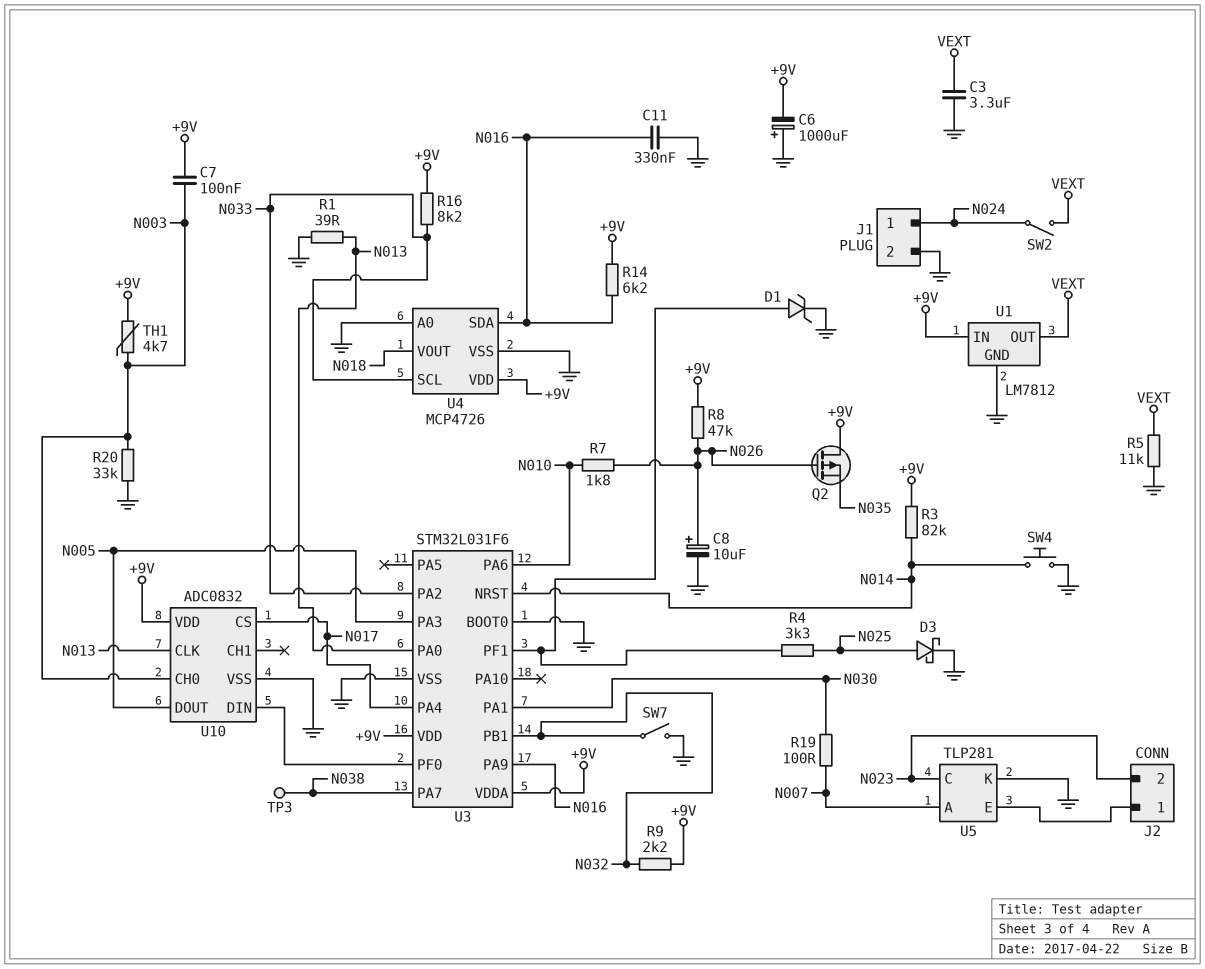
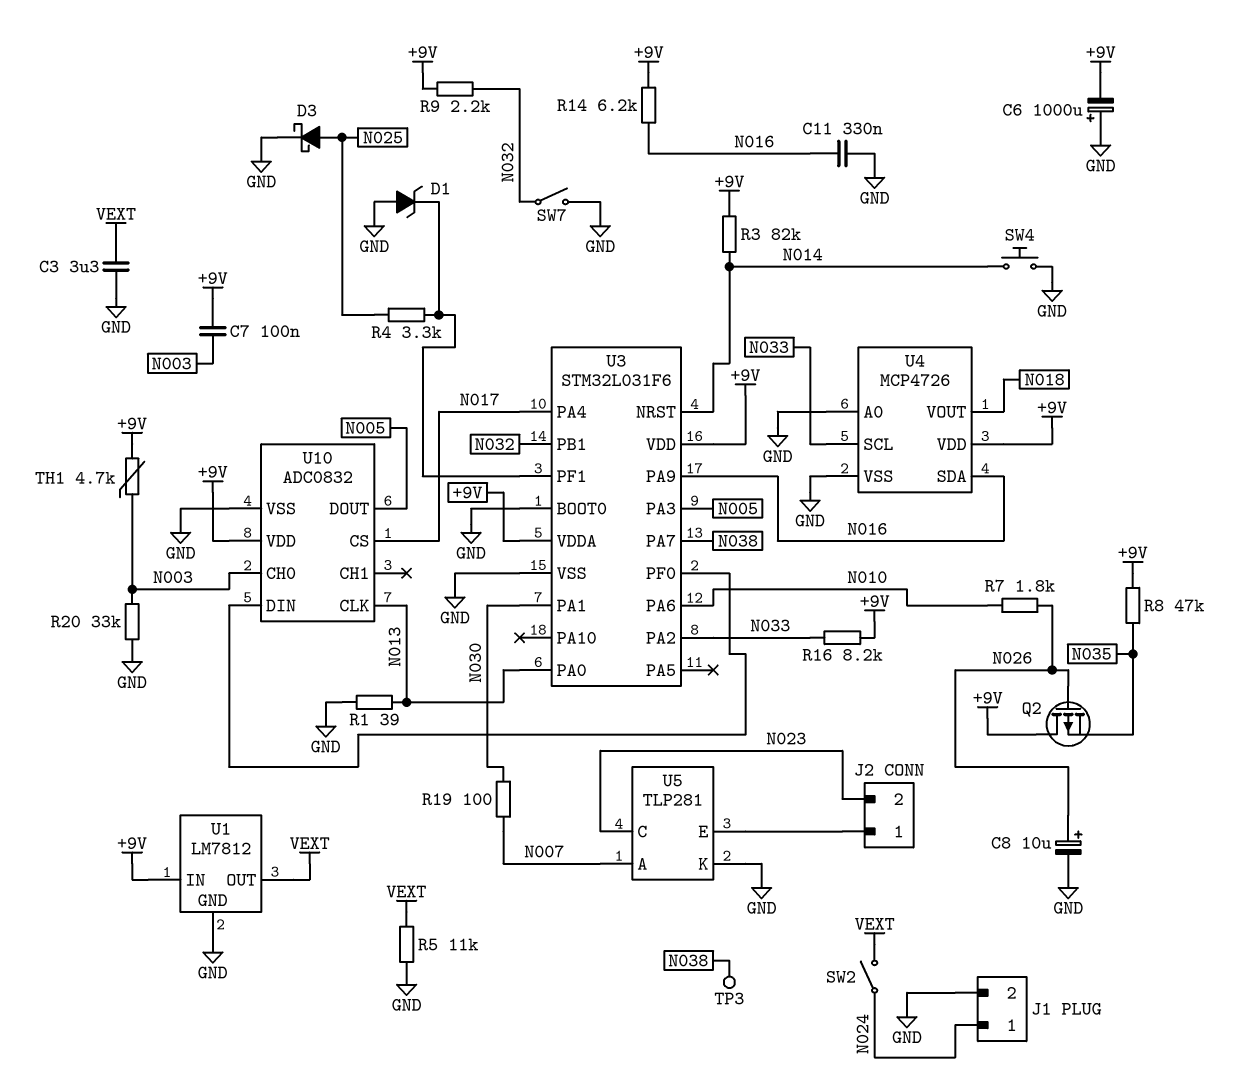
D1: zener (A U3/PF1, K GND) -> zener (A GND, K U3/PF1)
R8: 47k (+9V, N026) -> 47k (+9V, N035)

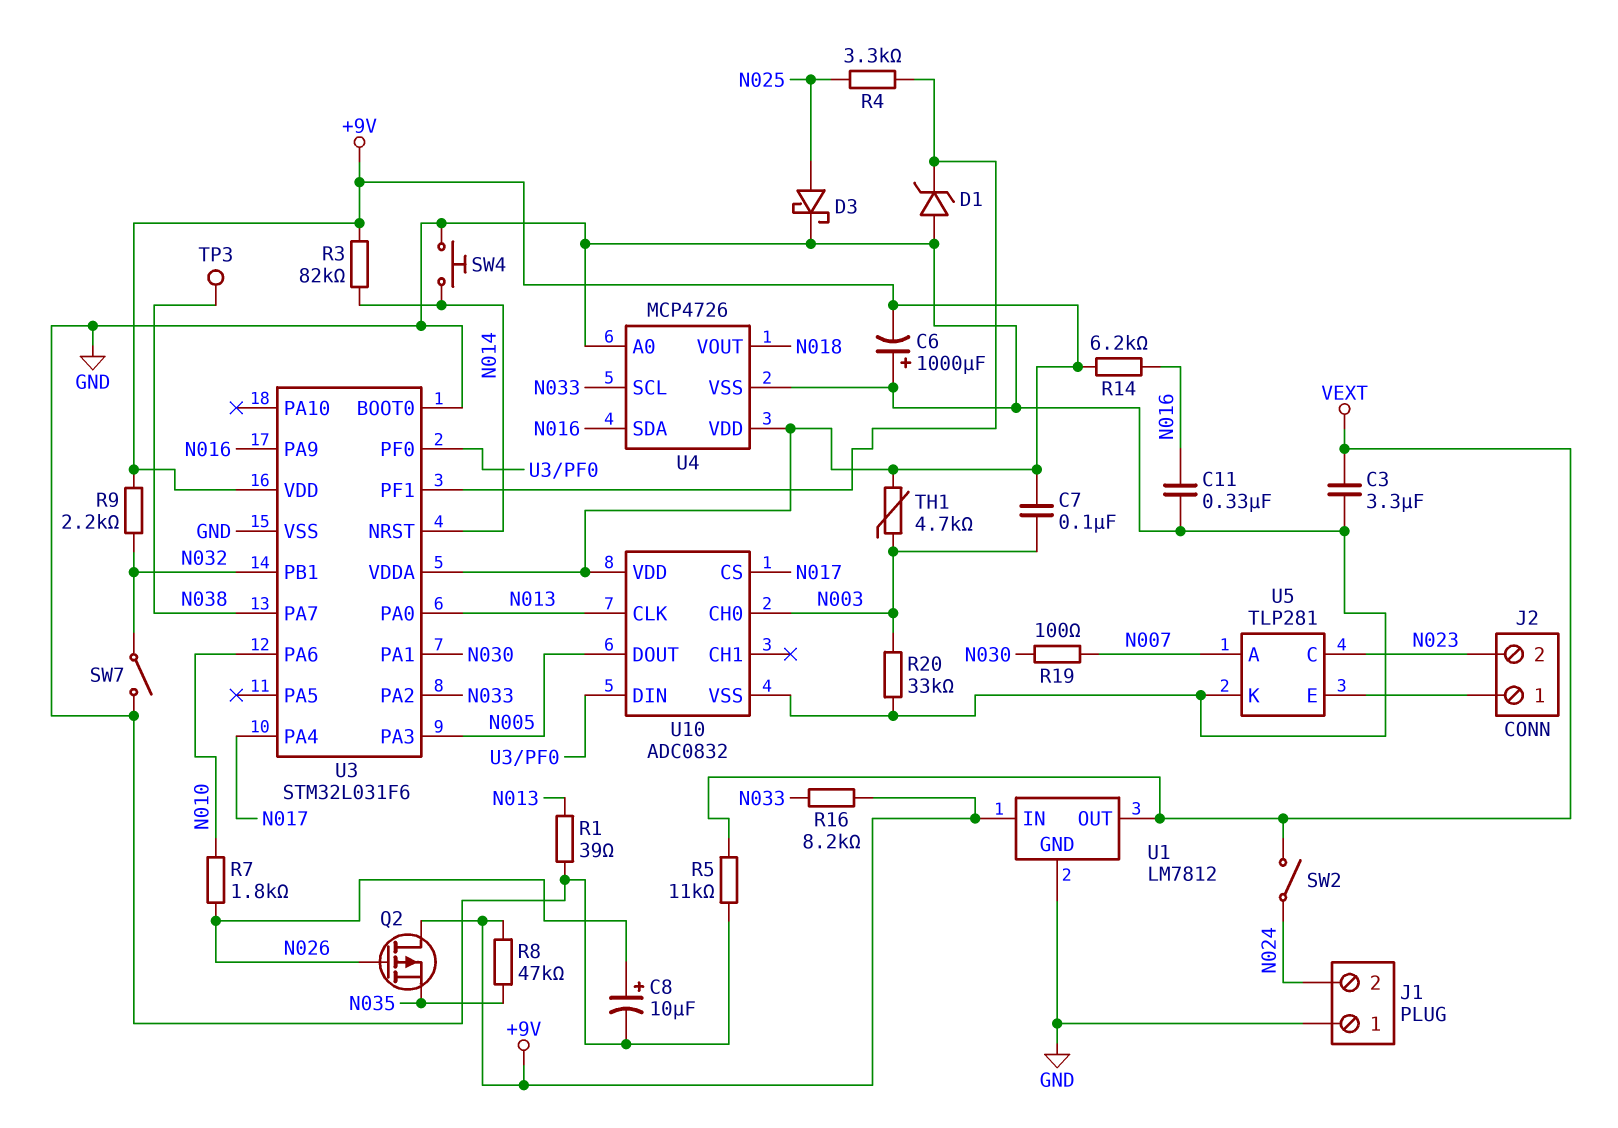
J1 pin 1: N024 -> GND
J1 pin 2: GND -> N024

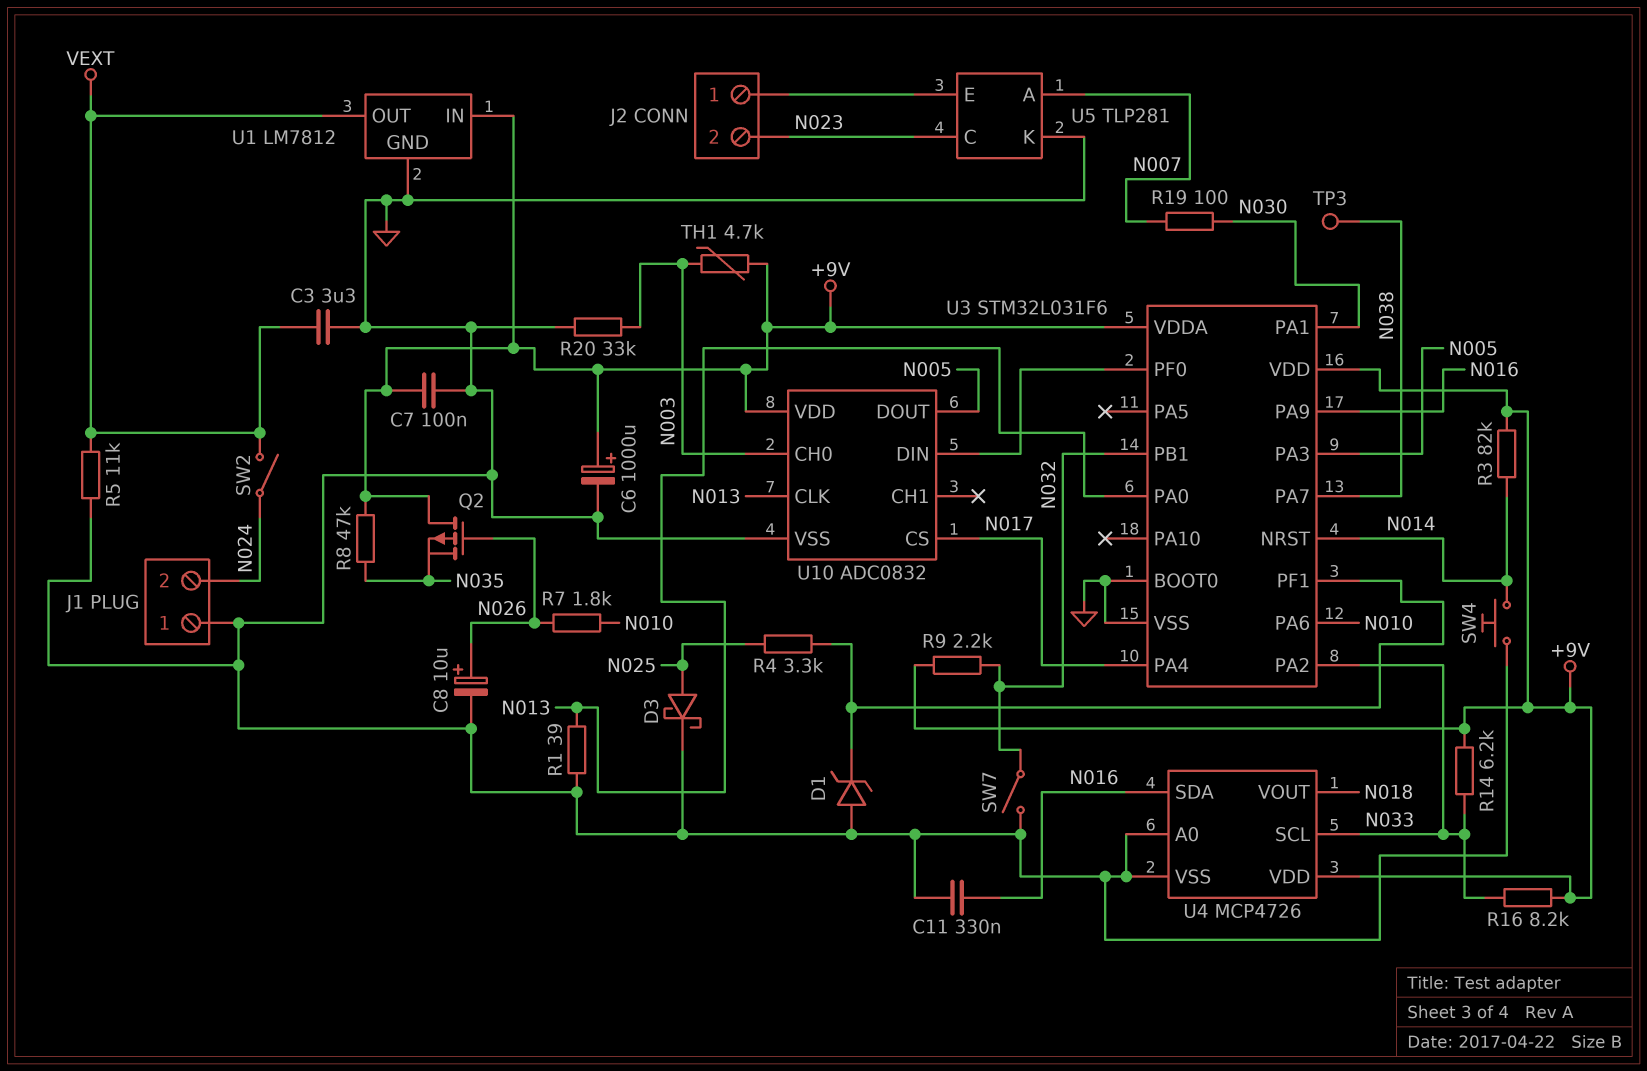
C6: 1000uF (plus GND, minus +9V) -> 1000uF (plus +9V, minus GND)
C7: 100nF (+9V, N003) -> 100nF (+9V, GND)
R14: 6.2k (+9V, N016) -> 6.2k (+9V, N033)

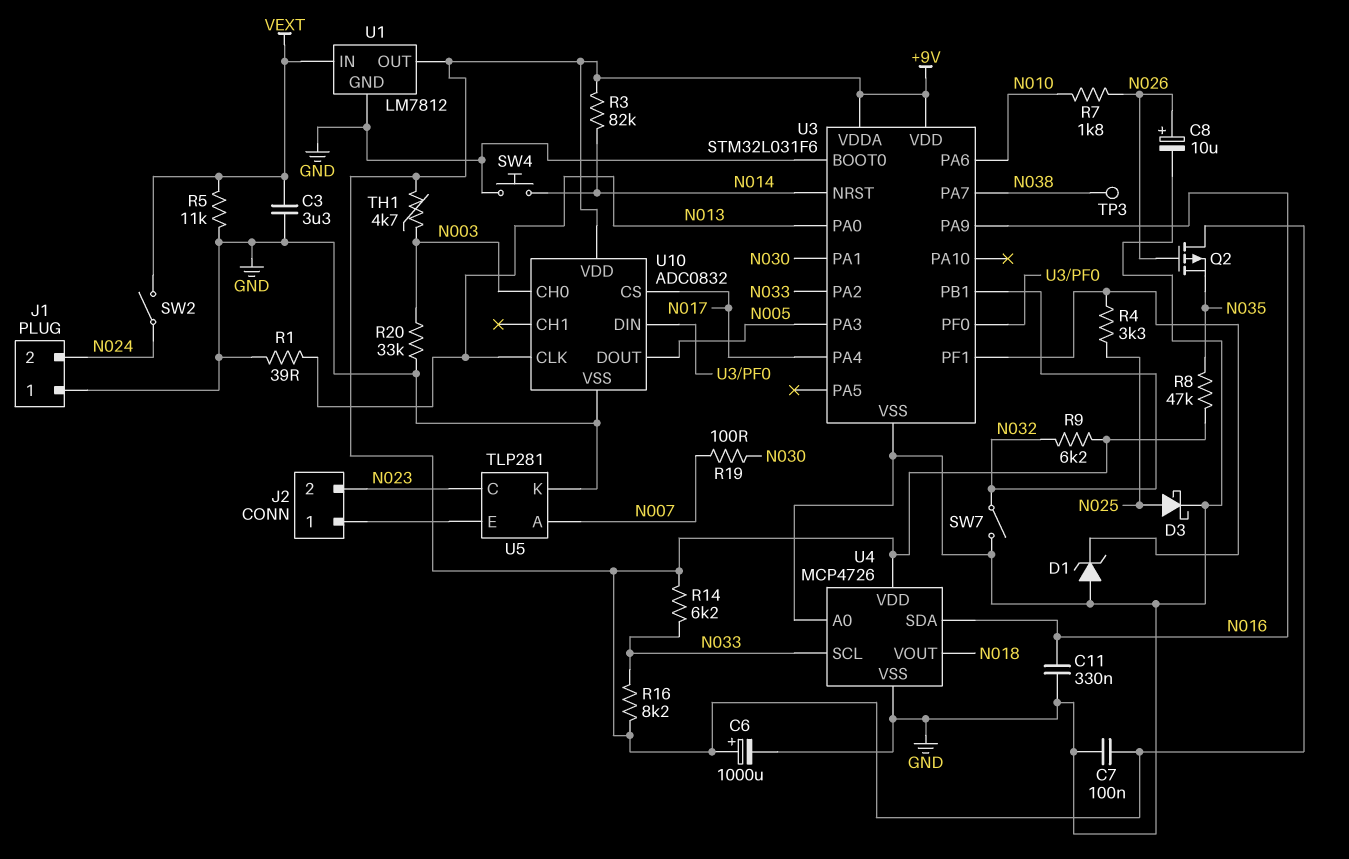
R9: 2.2k (+9V, N032) -> 6.2k (+9V, N032)
U1 pin IN: +9V -> VEXT
U1 pin OUT: VEXT -> +9V

